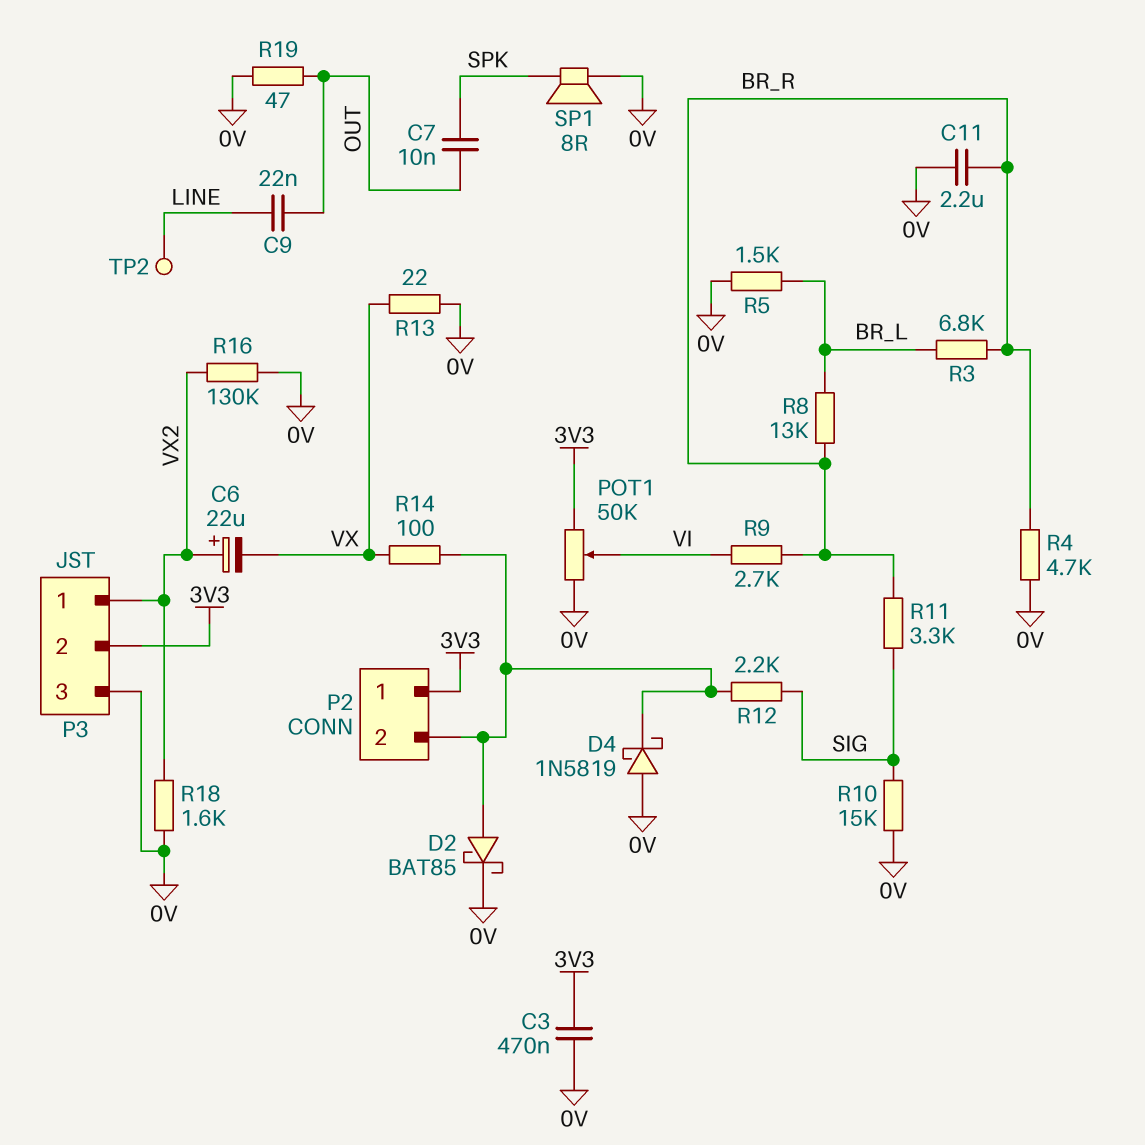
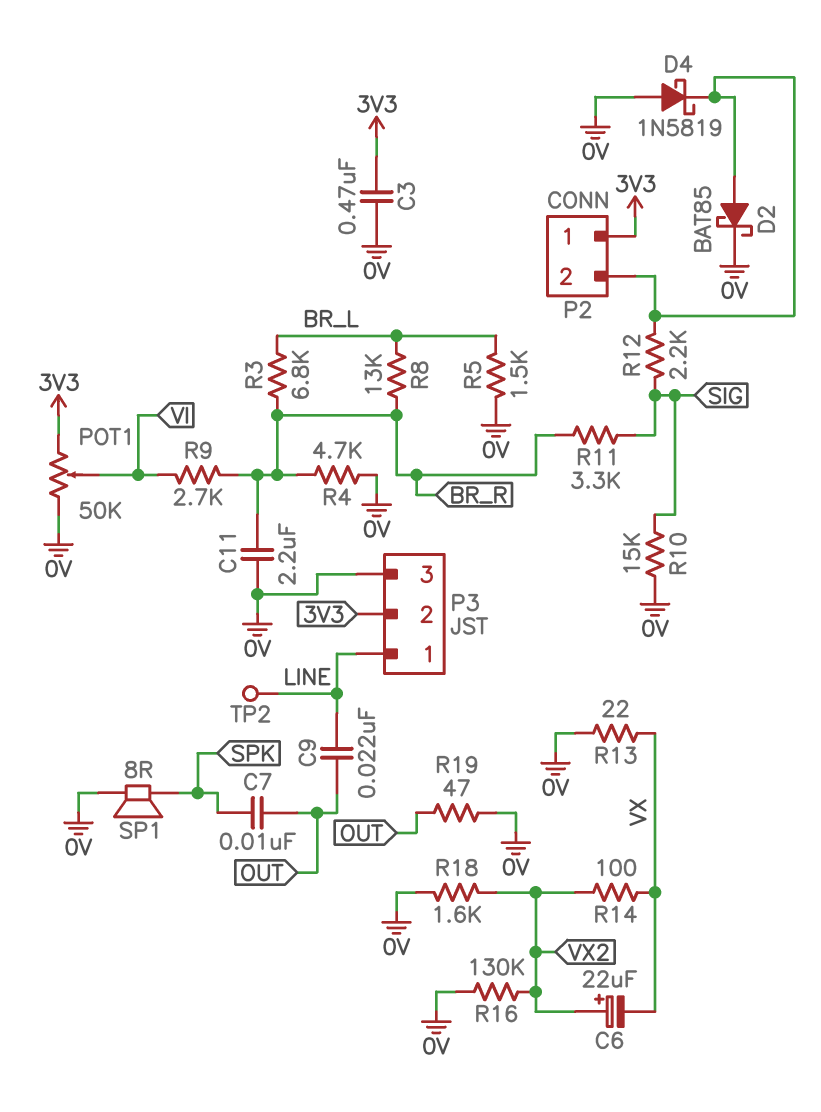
P3 pin 1: VX2 -> LINE
R14: 100 (P2/2, VX) -> 100 (VX, VX2)

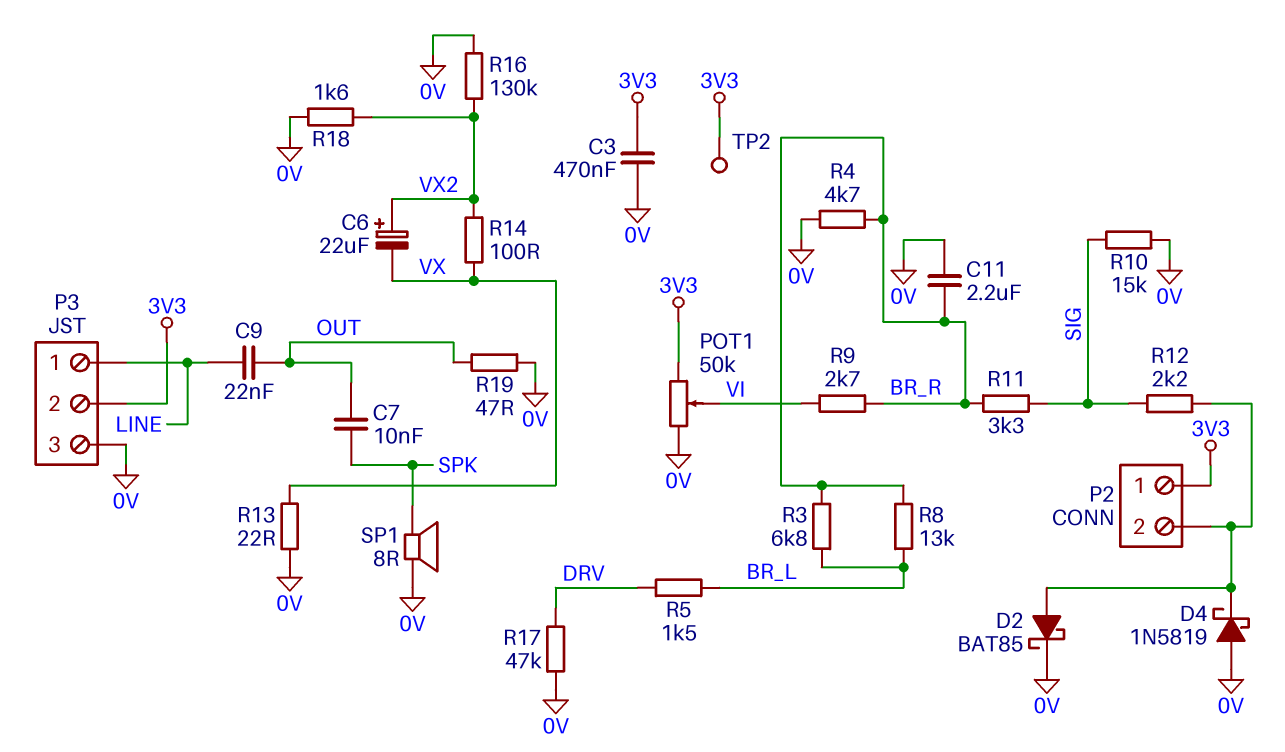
R5: 1.5k (0V, BR_L) -> 1.5k (BR_L, DRV)
R17: none -> 47k (0V, DRV)
TP2: test point (LINE) -> test point (3V3)

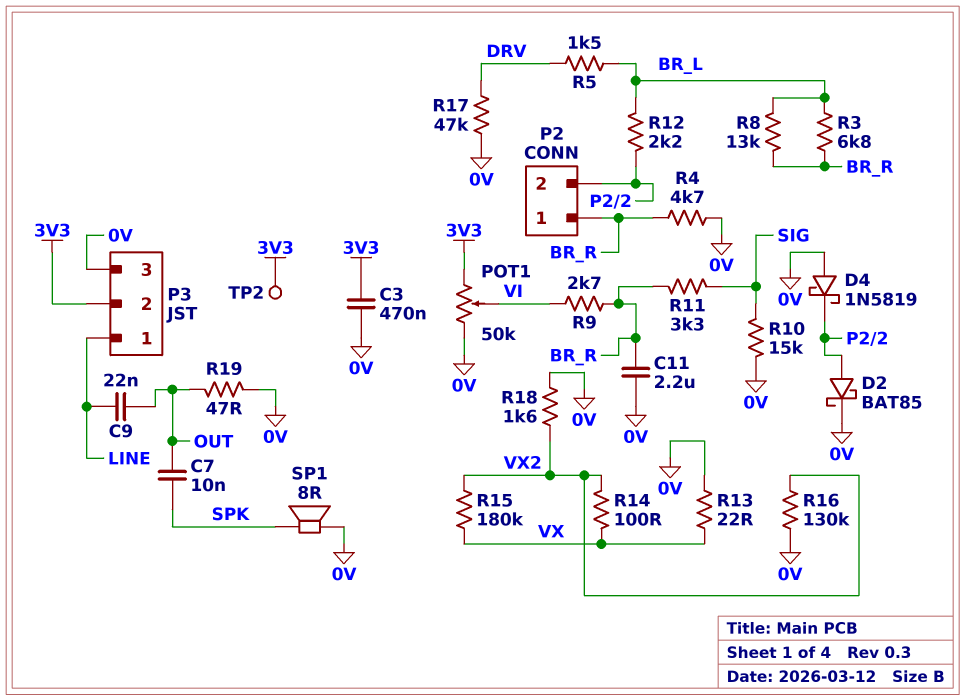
C6: 22uF (plus VX2, minus VX) -> none
P2 pin 1: 3V3 -> BR_R
R12: 2.2k (P2/2, SIG) -> 2.2k (BR_L, P2/2)
R15: none -> 180k (VX, VX2)

